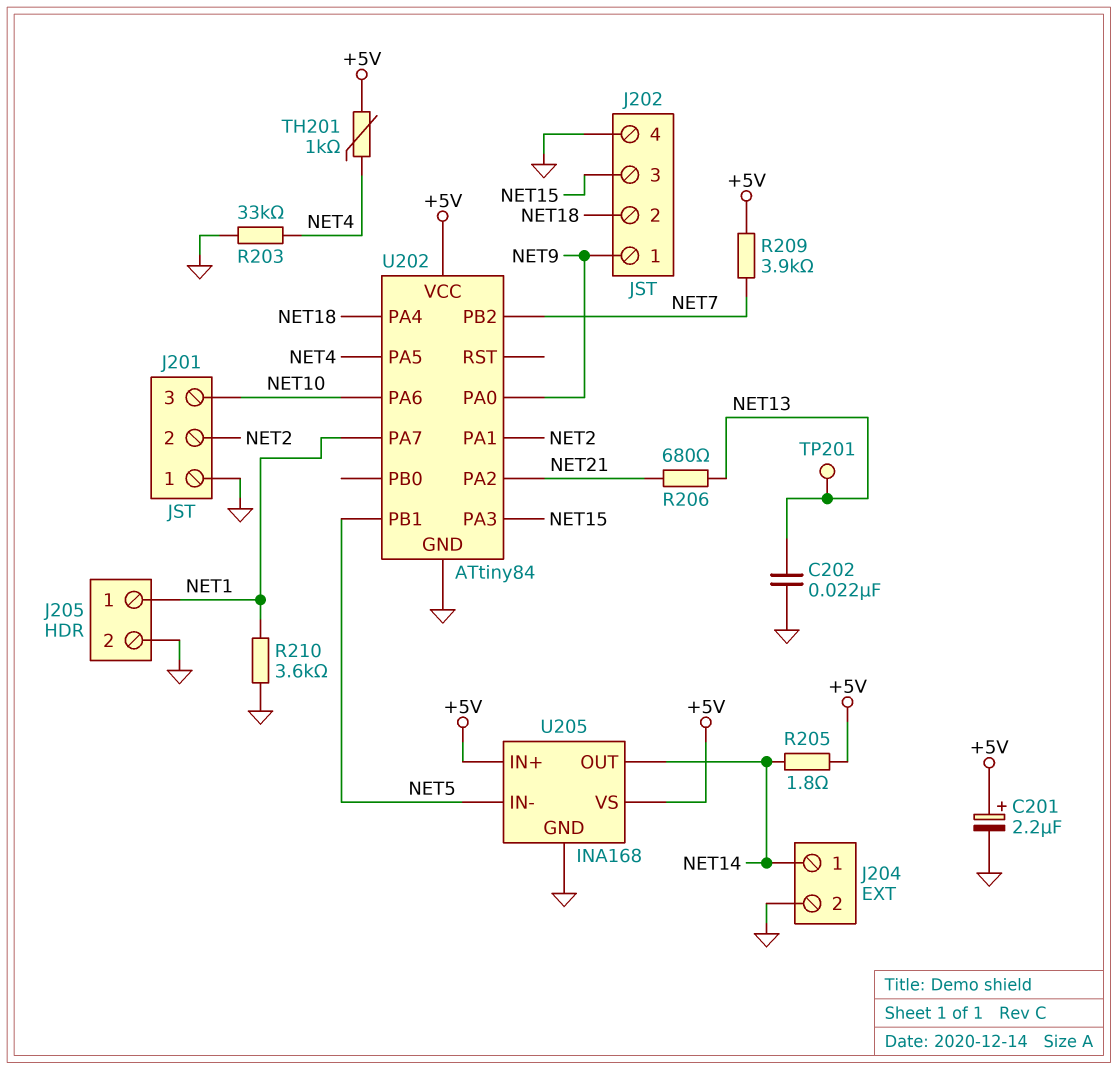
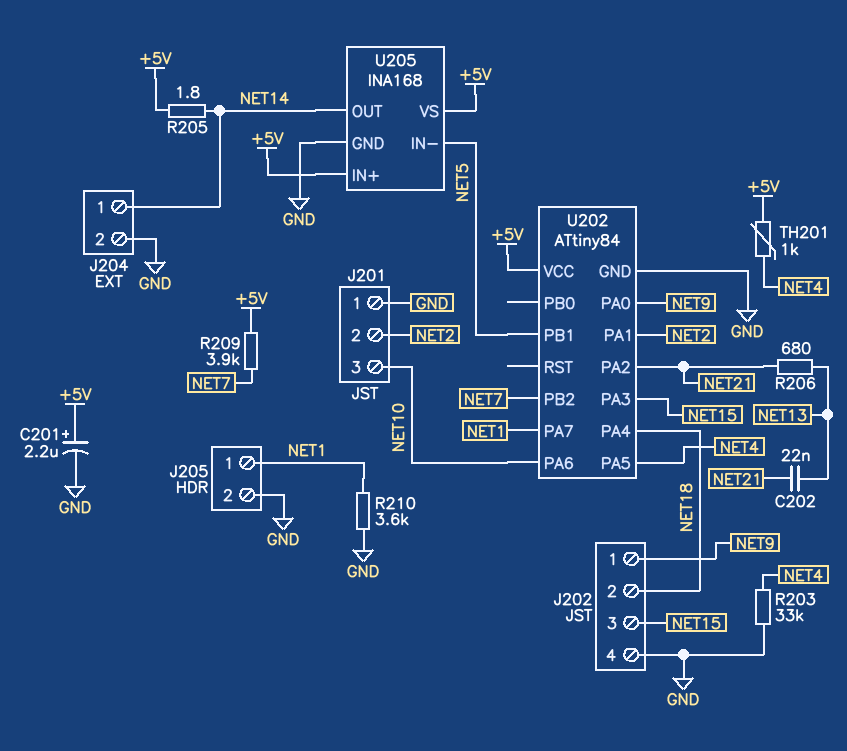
C202: 22nF (GND, NET13) -> 22nF (NET13, NET21)
TP201: test point (NET13) -> none

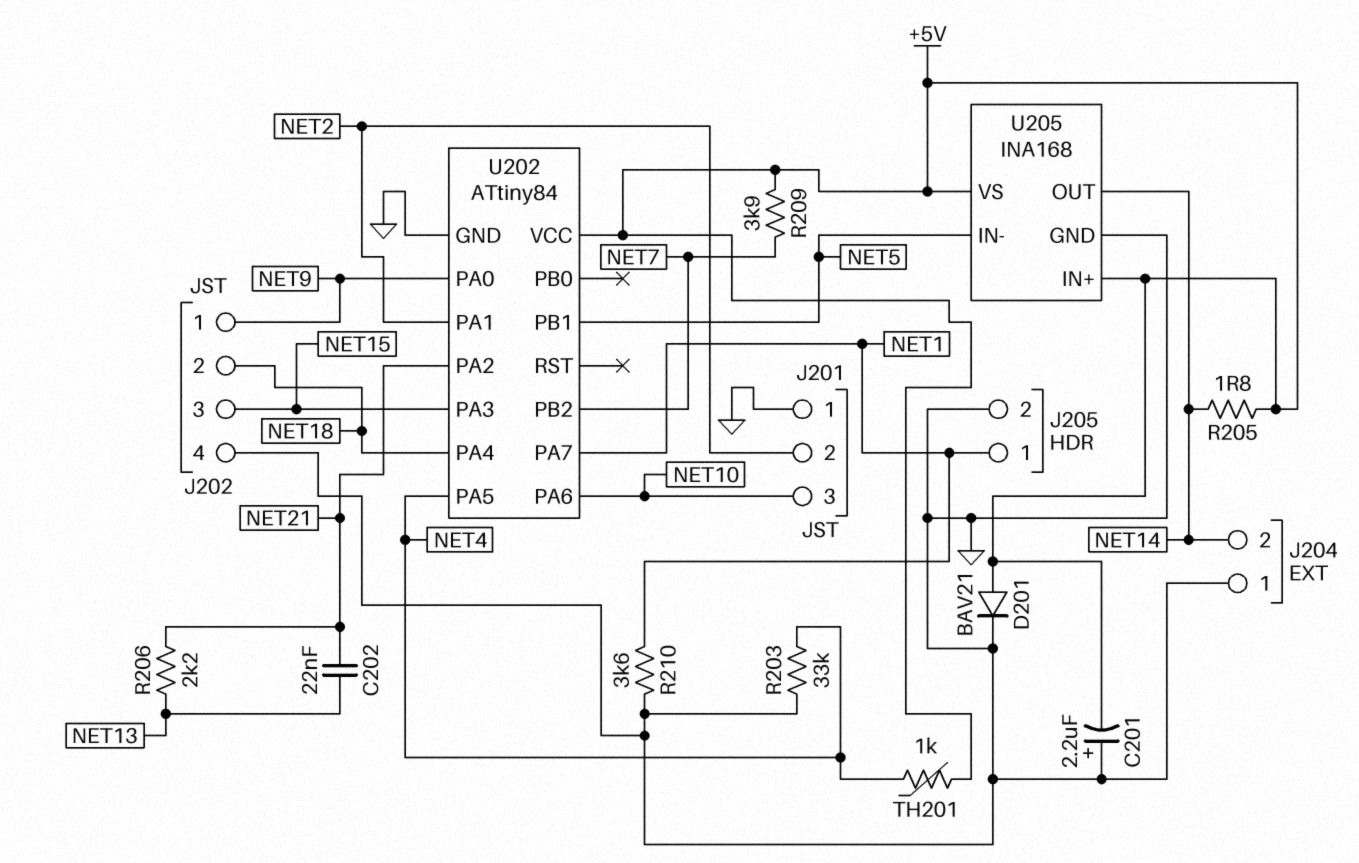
C201: 2.2uF (plus +5V, minus GND) -> 2.2uF (plus GND, minus +5V)
D201: none -> diode BAV21 (A +5V, K GND)
J204 pin 1: NET14 -> GND
J204 pin 2: GND -> NET14
R206: 680 (NET13, NET21) -> 2.2k (NET13, NET21)

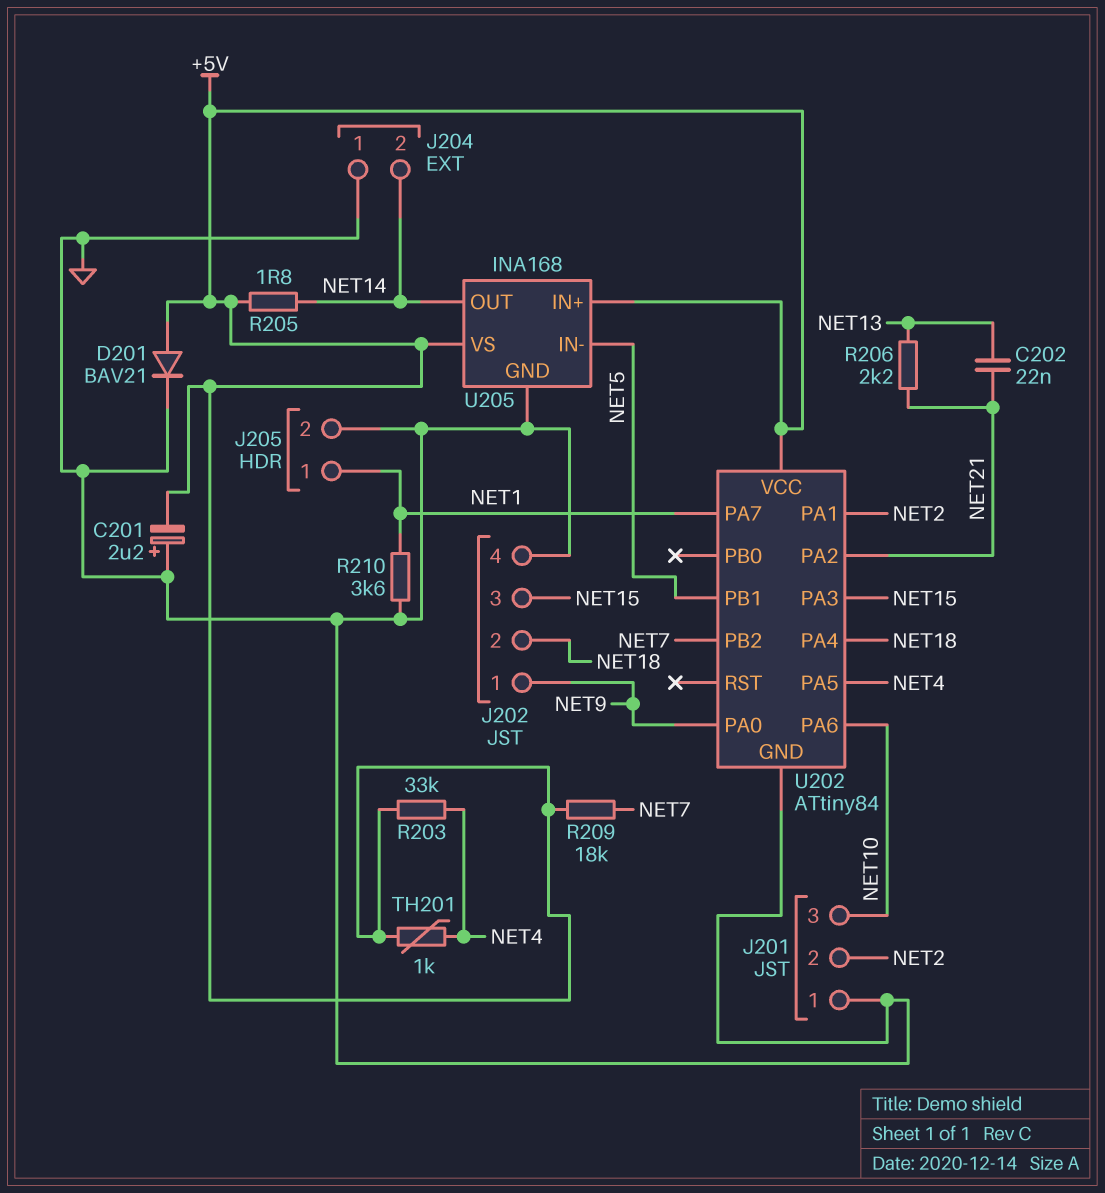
R203: 33k (GND, NET4) -> 33k (+5V, NET4)
R209: 3.9k (+5V, NET7) -> 18k (+5V, NET7)

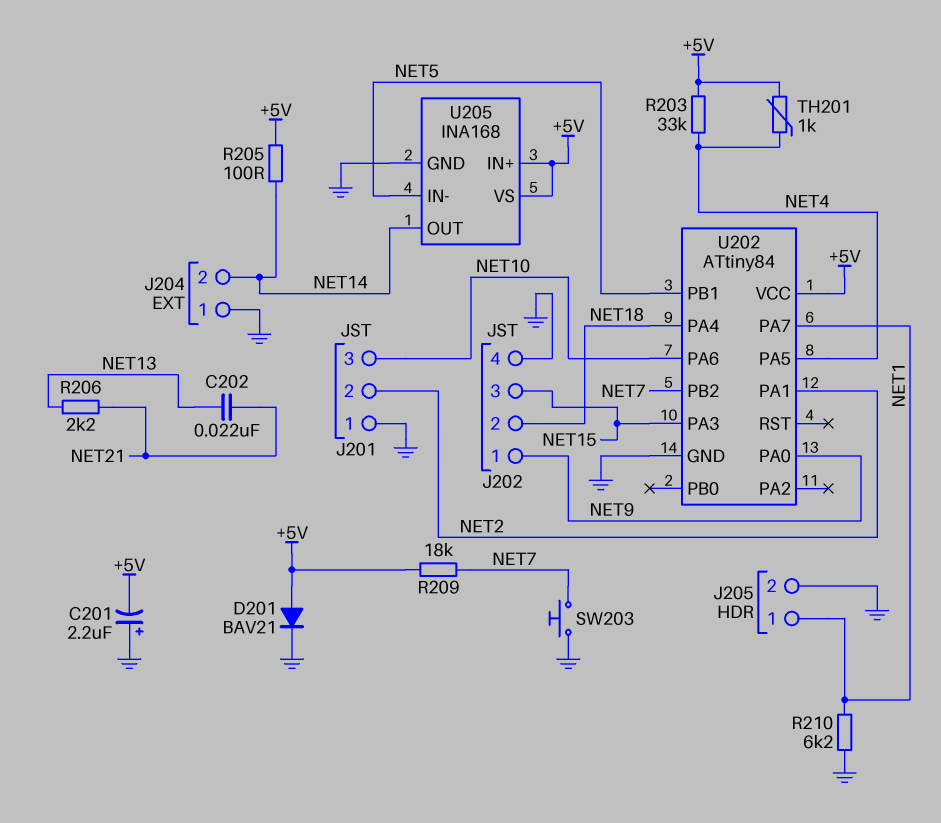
R205: 1.8 (+5V, NET14) -> 100 (+5V, NET14)
R210: 3.6k (GND, NET1) -> 6.2k (GND, NET1)
SW203: none -> button (GND, NET7)
U202 pin PA2: NET21 -> none

